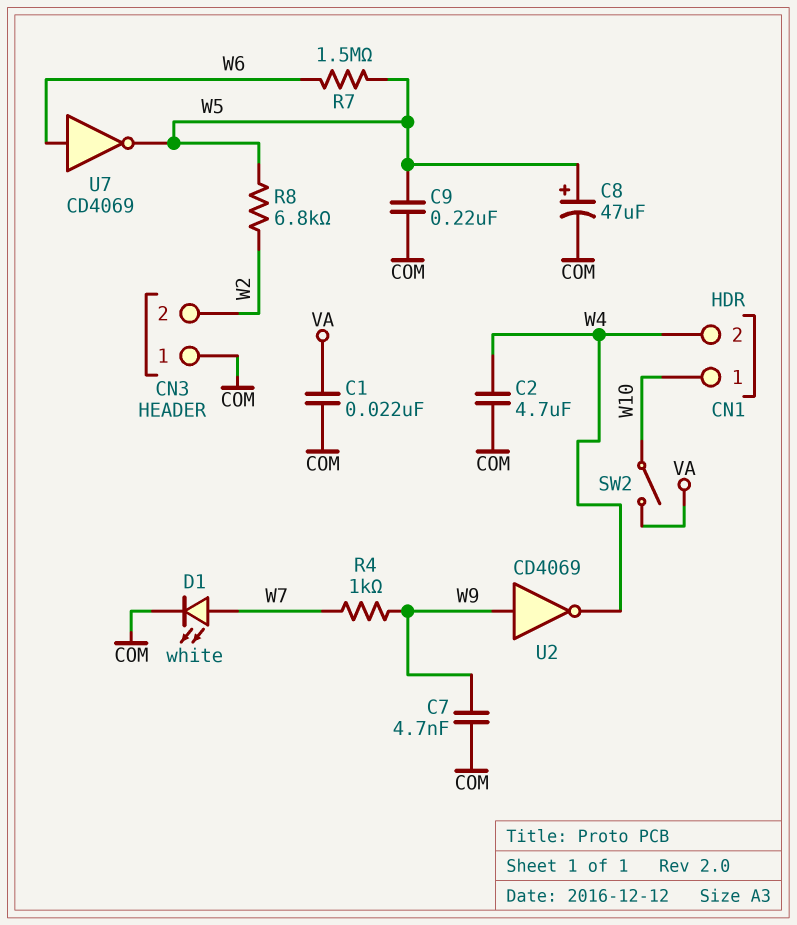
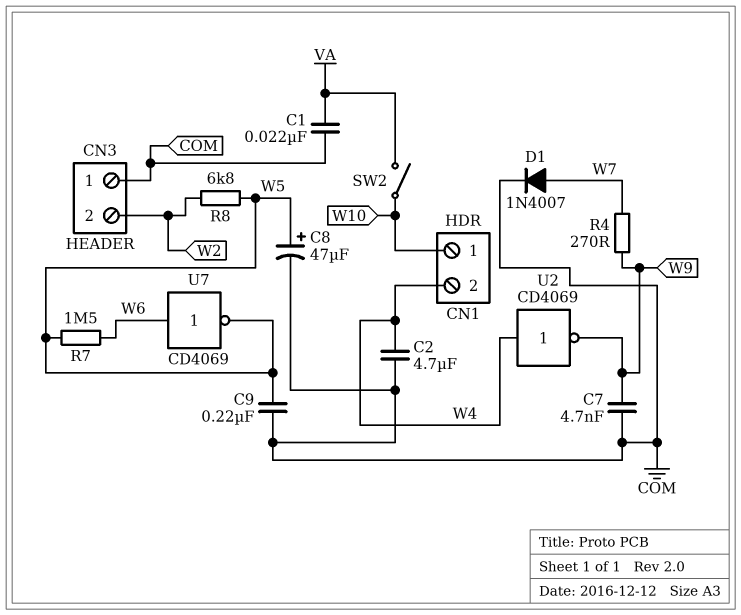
D1: LED white (A W7, K COM) -> diode 1N4007 (A W7, K COM)
R4: 1k (W7, W9) -> 270 (W7, W9)
U2: NOT CD4069 (in W9, out W4) -> NOT CD4069 (in W4, out W9)

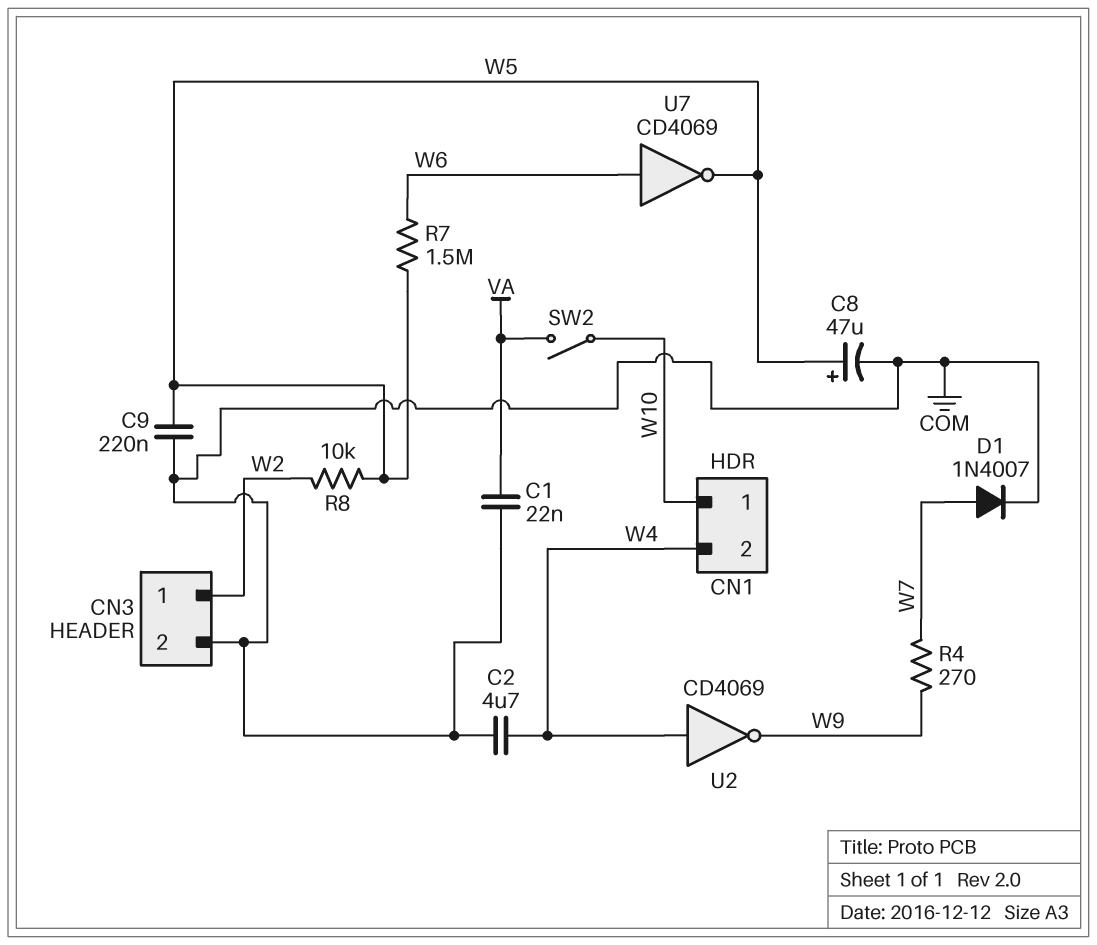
C7: 4.7nF (COM, W9) -> none
CN3 pin 1: COM -> W2
CN3 pin 2: W2 -> COM
R8: 6.8k (W2, W5) -> 10k (W2, W5)

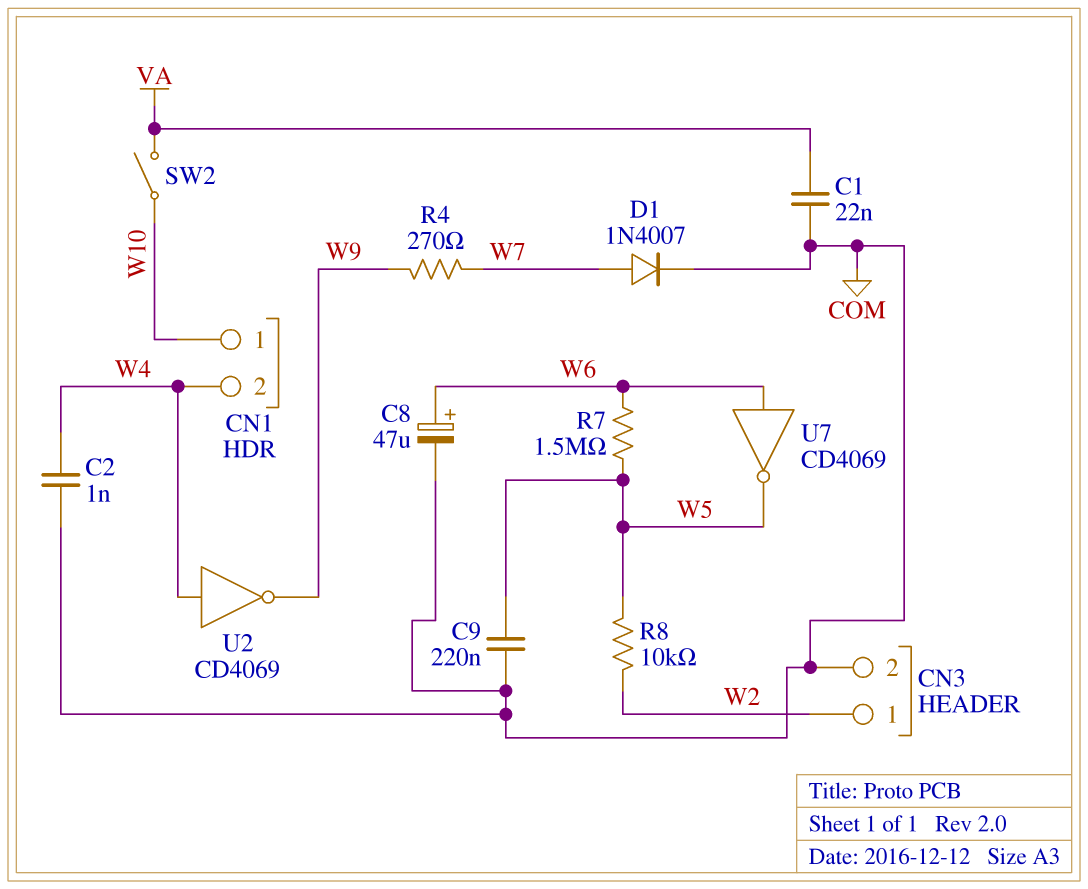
C2: 4.7uF (COM, W4) -> 1nF (COM, W4)
C8: 47uF (plus W5, minus COM) -> 47uF (plus W6, minus COM)

